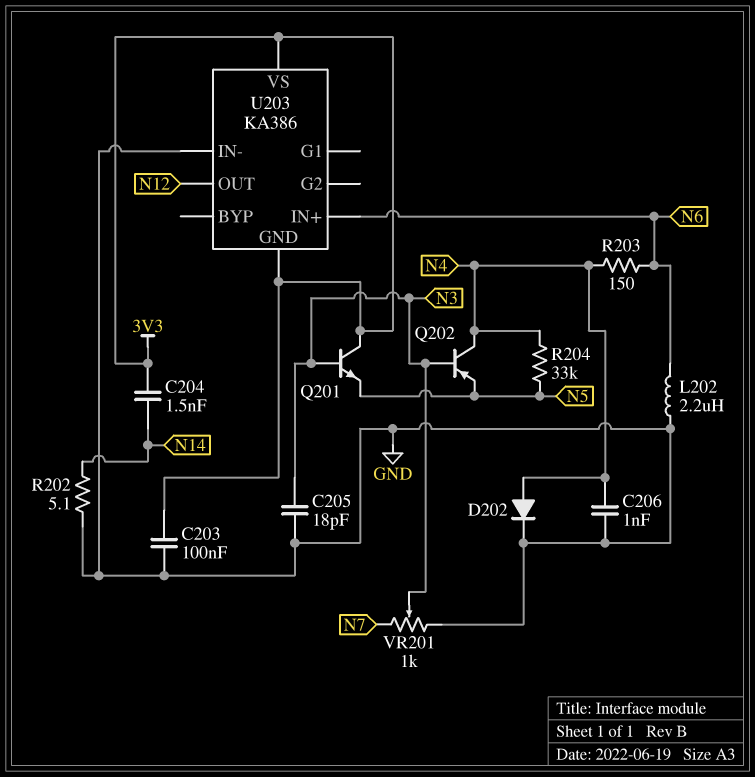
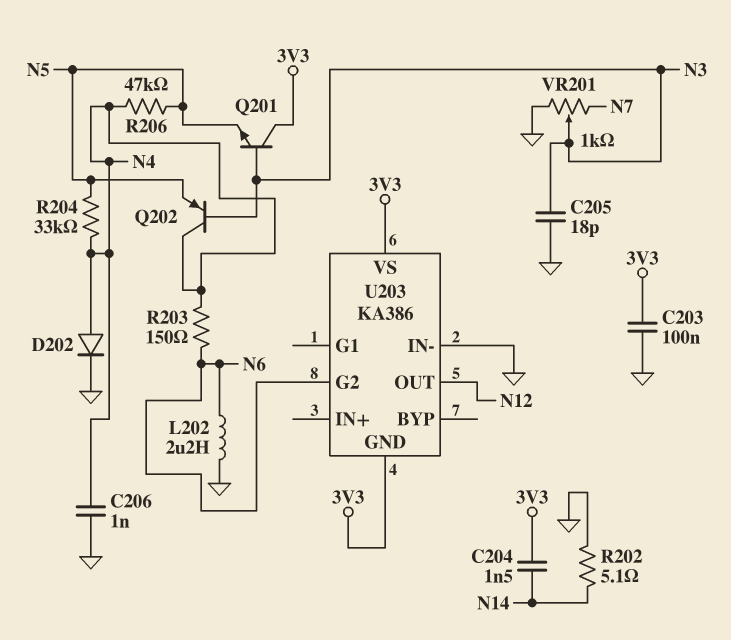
R206: none -> 47k (N4, N5)
U203 pin G2: none -> N6
U203 pin IN+: N6 -> none

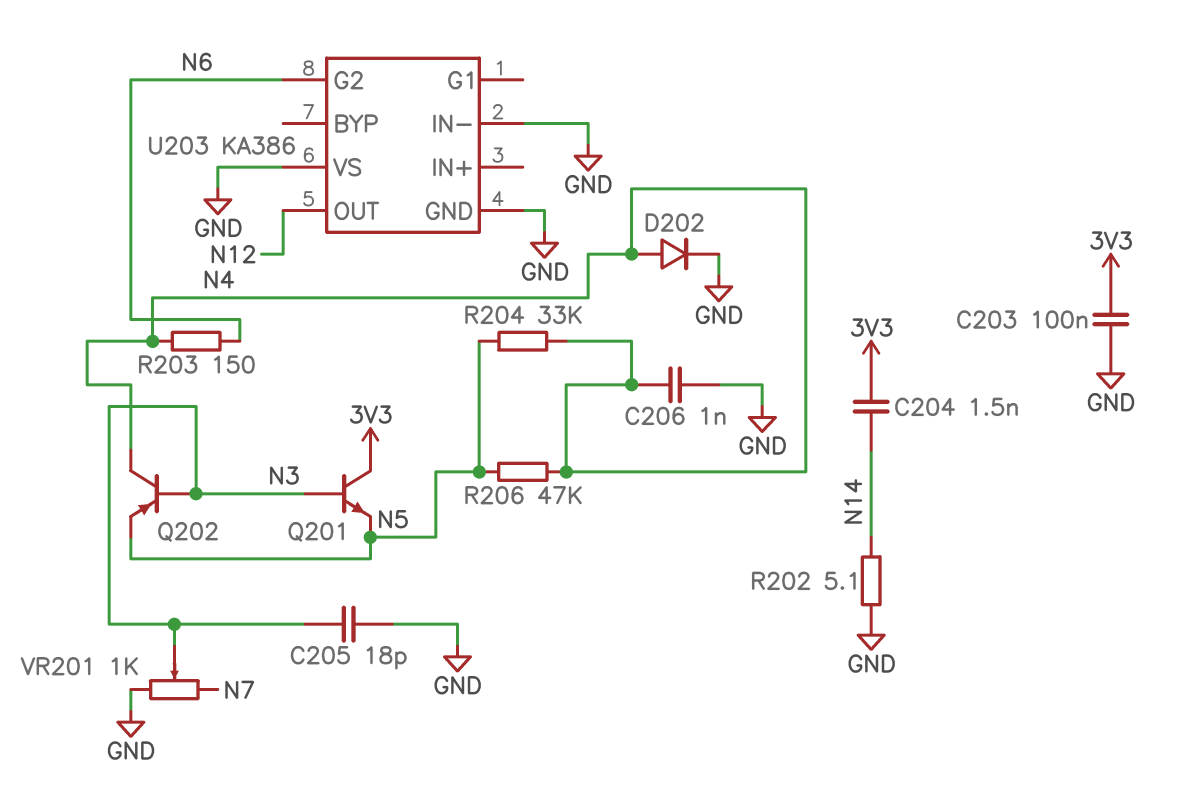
L202: 2.2uH (GND, N6) -> none
U203 pin GND: 3V3 -> GND
U203 pin VS: 3V3 -> GND

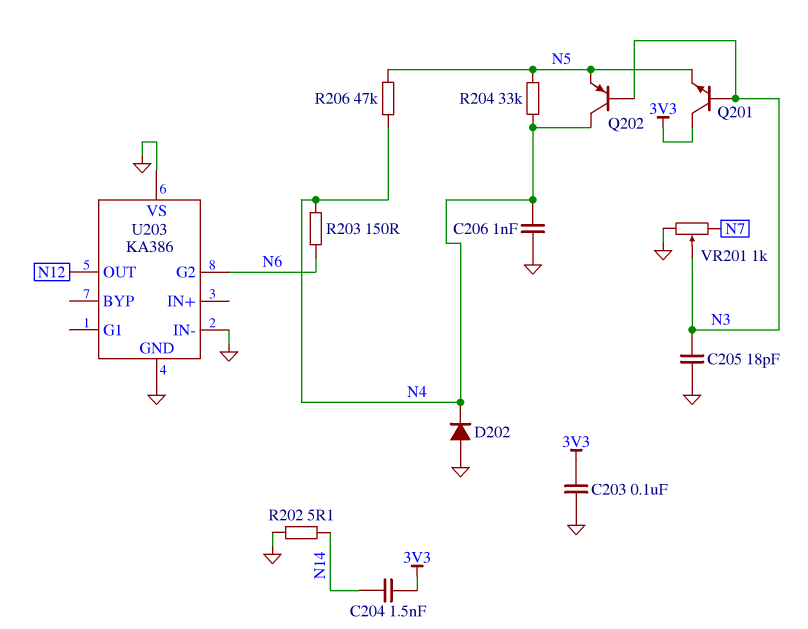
D202: diode (A N4, K GND) -> diode (A GND, K N4)

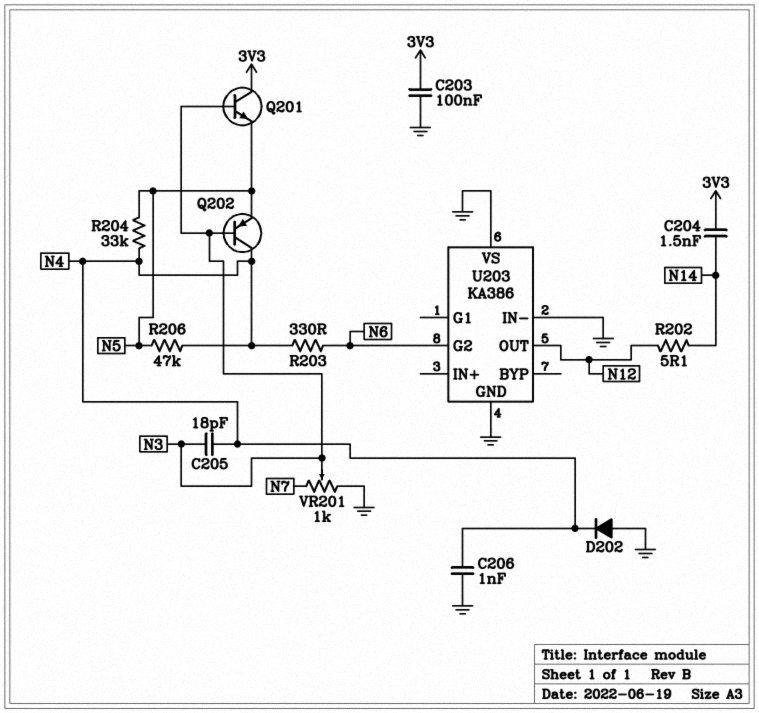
C205: 18pF (GND, N3) -> 18pF (N3, N4)
R202: 5.1 (GND, N14) -> 5.1 (N12, N14)
R203: 150 (N4, N6) -> 330 (N4, N6)

